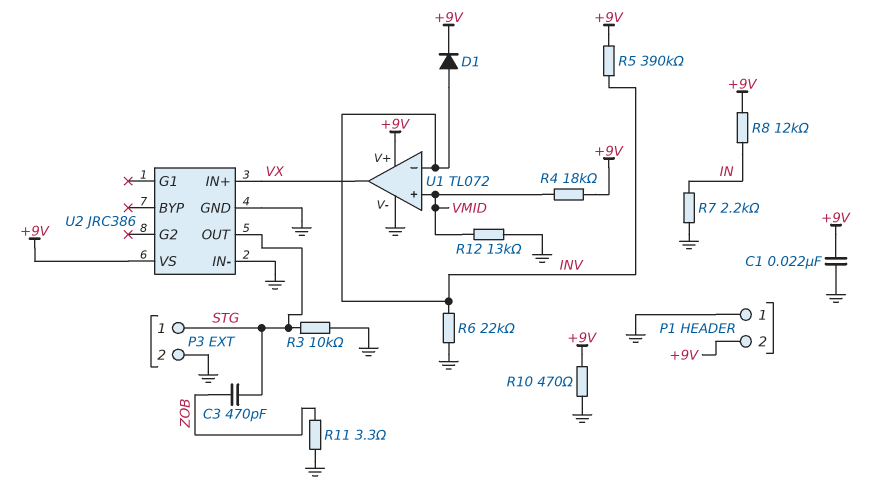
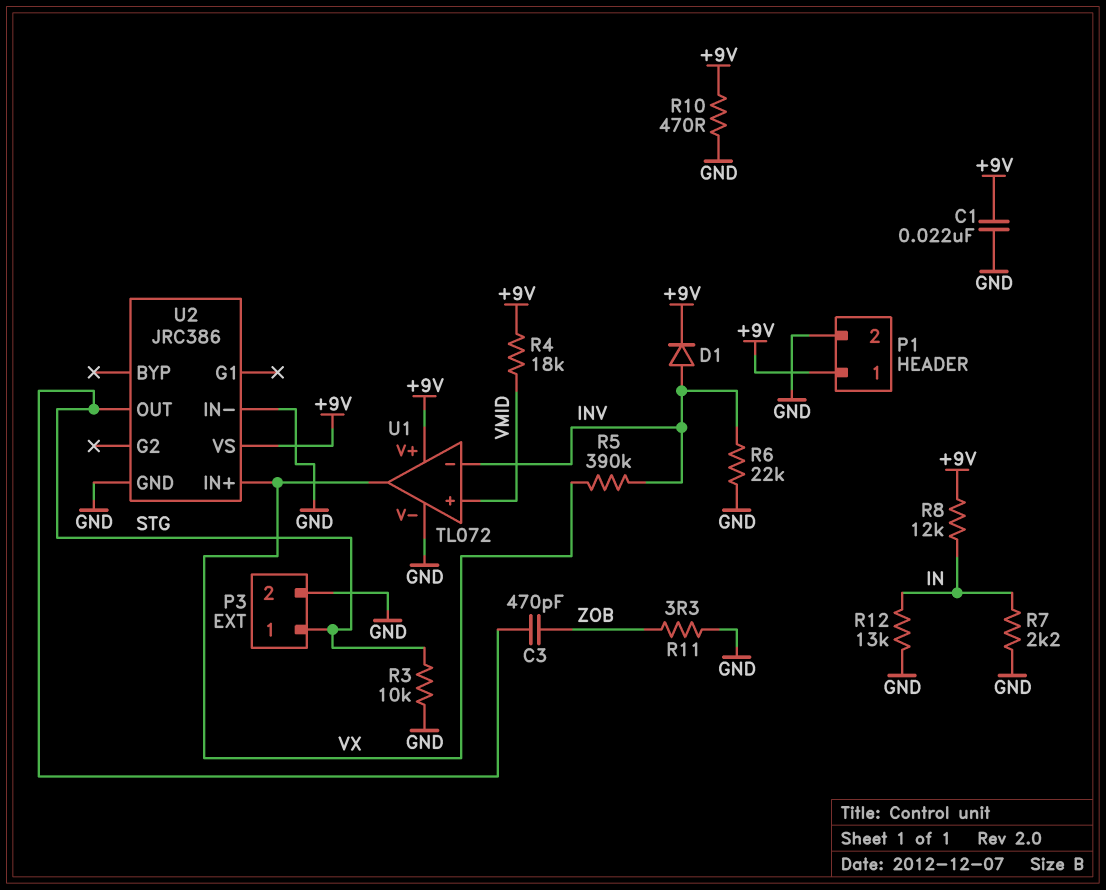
P1 pin 1: GND -> +9V
P1 pin 2: +9V -> GND
R5: 390k (+9V, INV) -> 390k (INV, VX)
R12: 13k (GND, VMID) -> 13k (GND, IN)

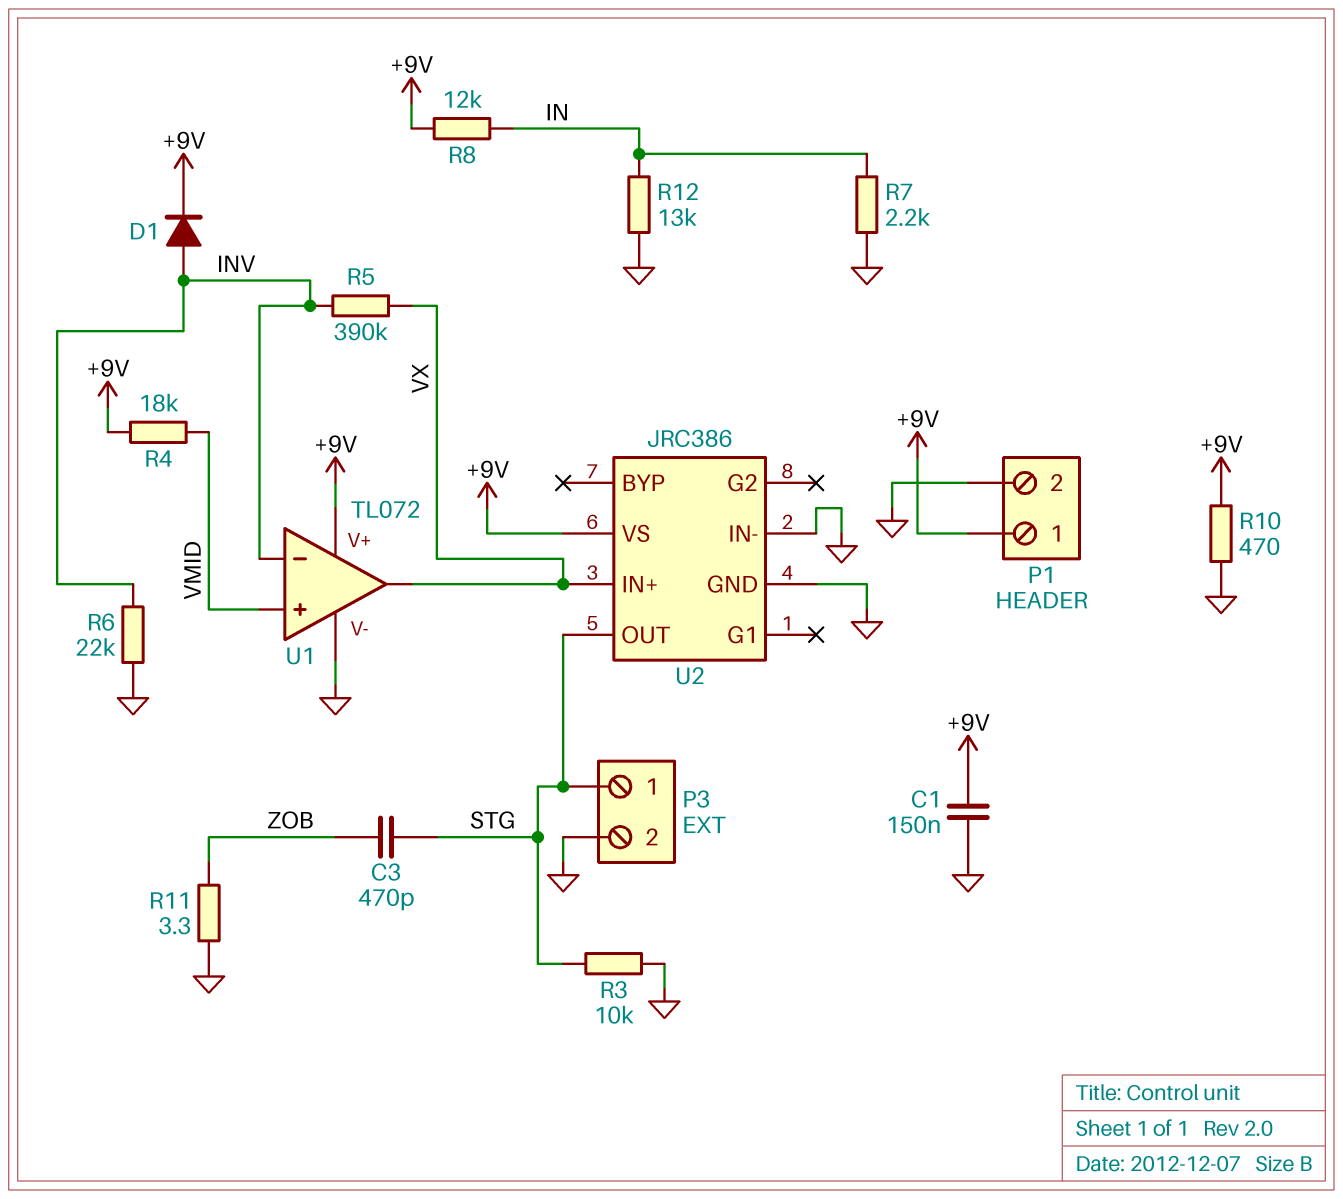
C1: 22nF (+9V, GND) -> 150nF (+9V, GND)

